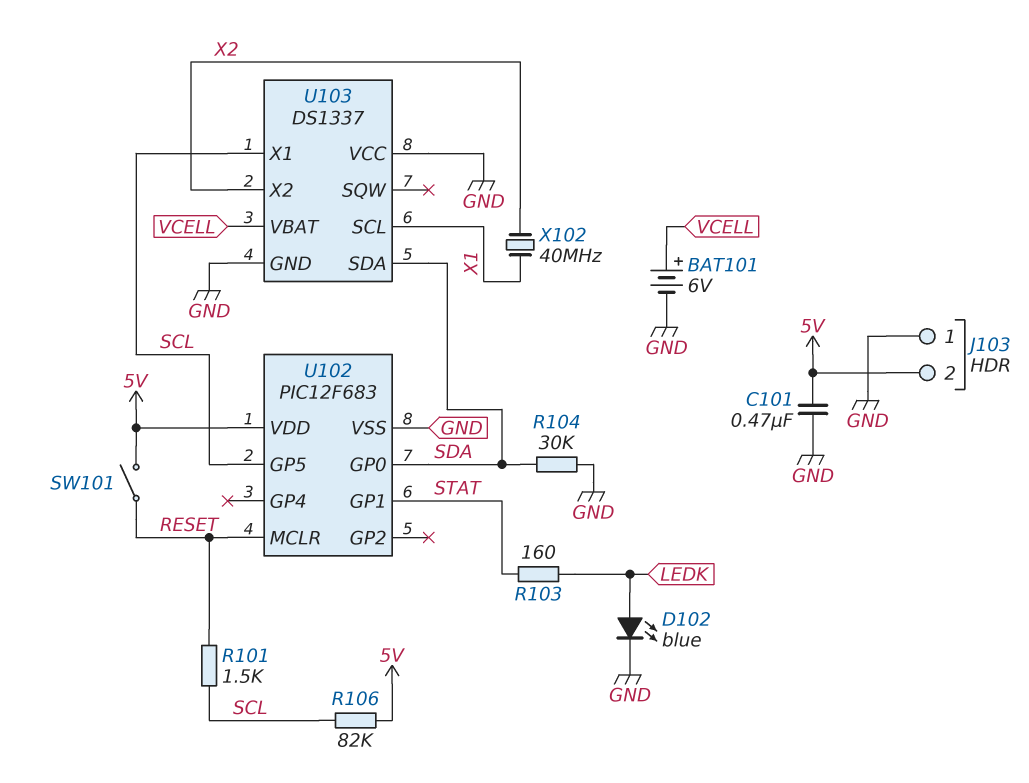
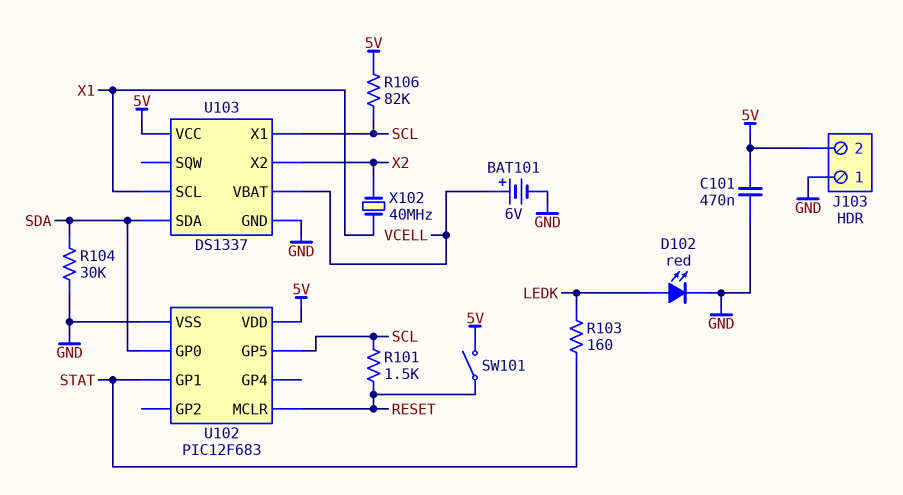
D102: LED blue (A LEDK, K GND) -> LED red (A LEDK, K GND)
U103 pin VCC: GND -> 5V

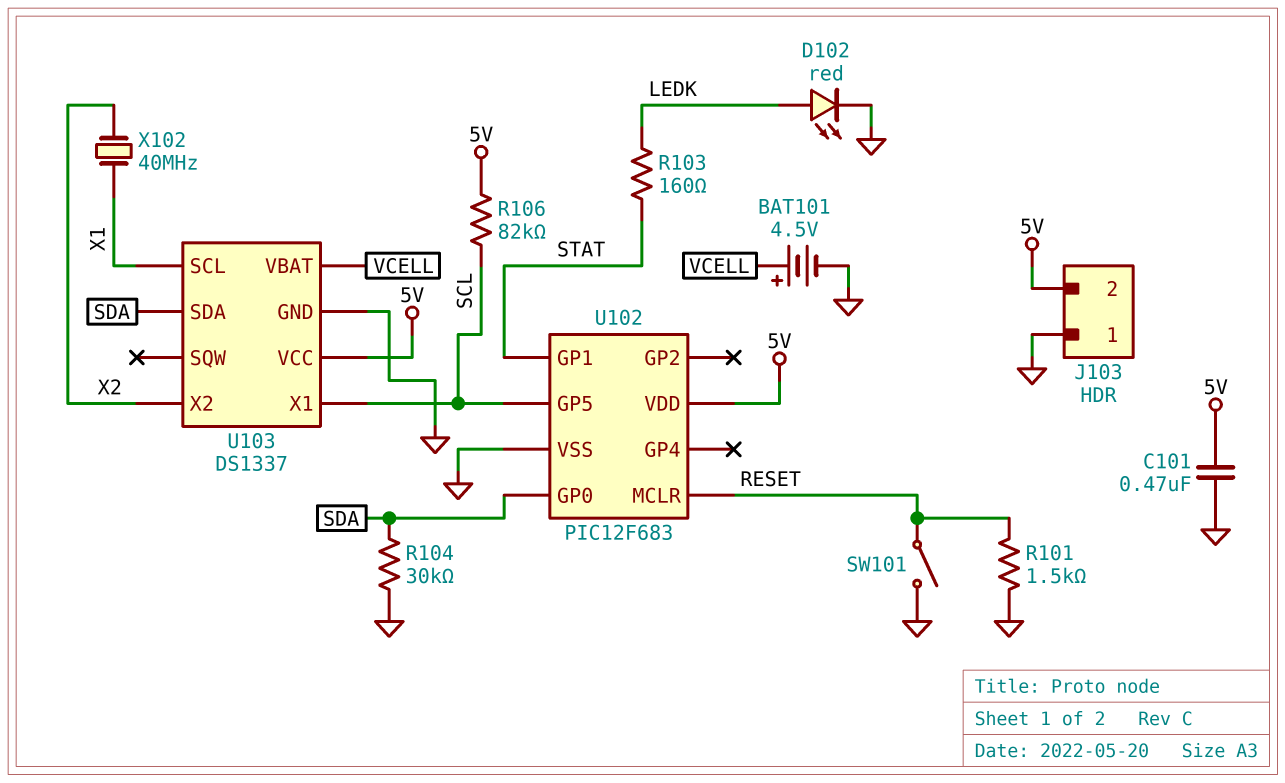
BAT101: 6V (plus VCELL, minus GND) -> 4.5V (plus VCELL, minus GND)
R101: 1.5k (RESET, SCL) -> 1.5k (GND, RESET)
SW101: switch (5V, RESET) -> switch (GND, RESET)

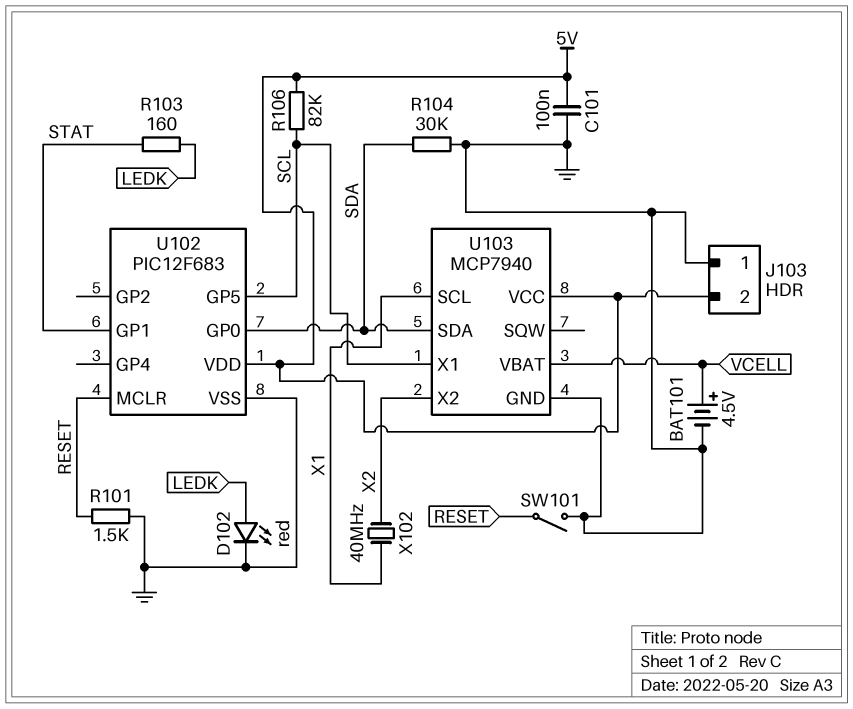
C101: 470nF (5V, GND) -> 100nF (5V, GND)
U103: DS1337 -> MCP7940

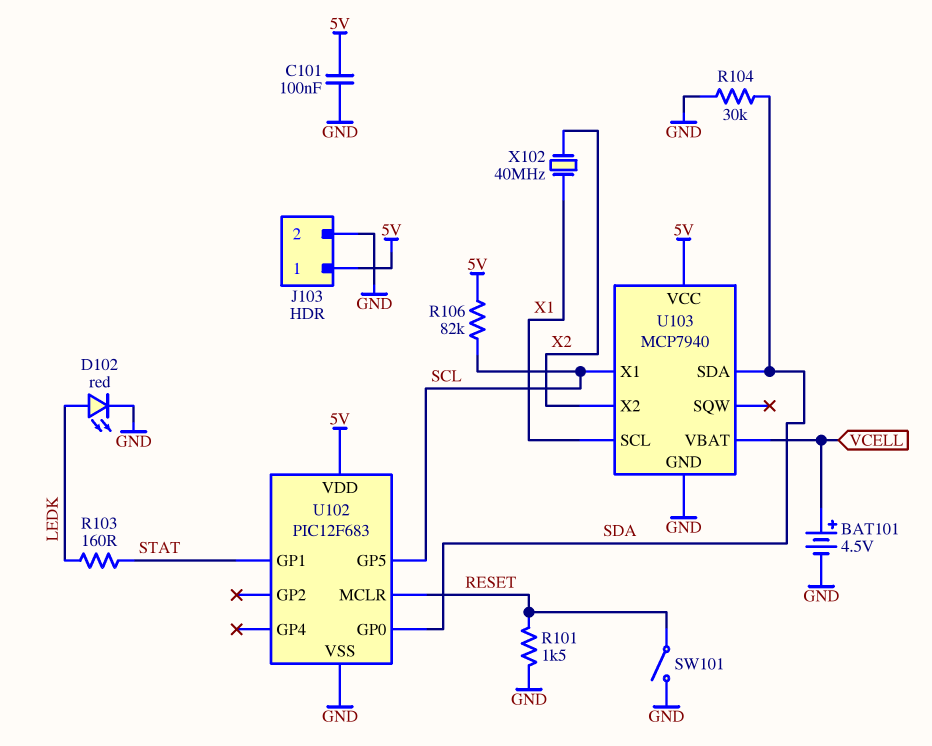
J103 pin 1: GND -> 5V
J103 pin 2: 5V -> GND

